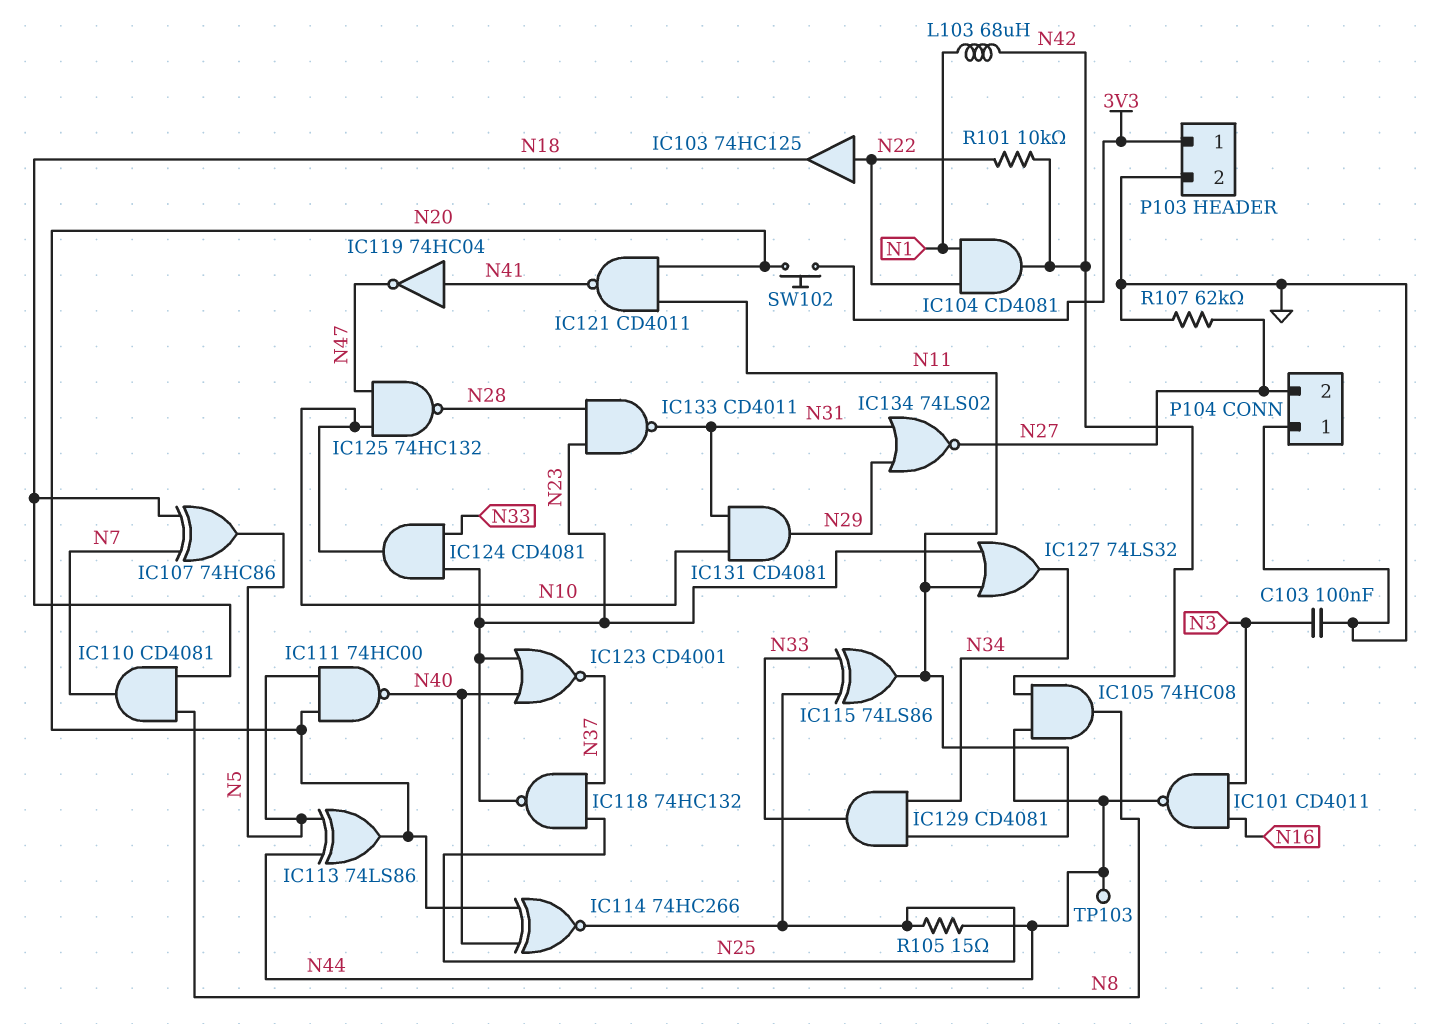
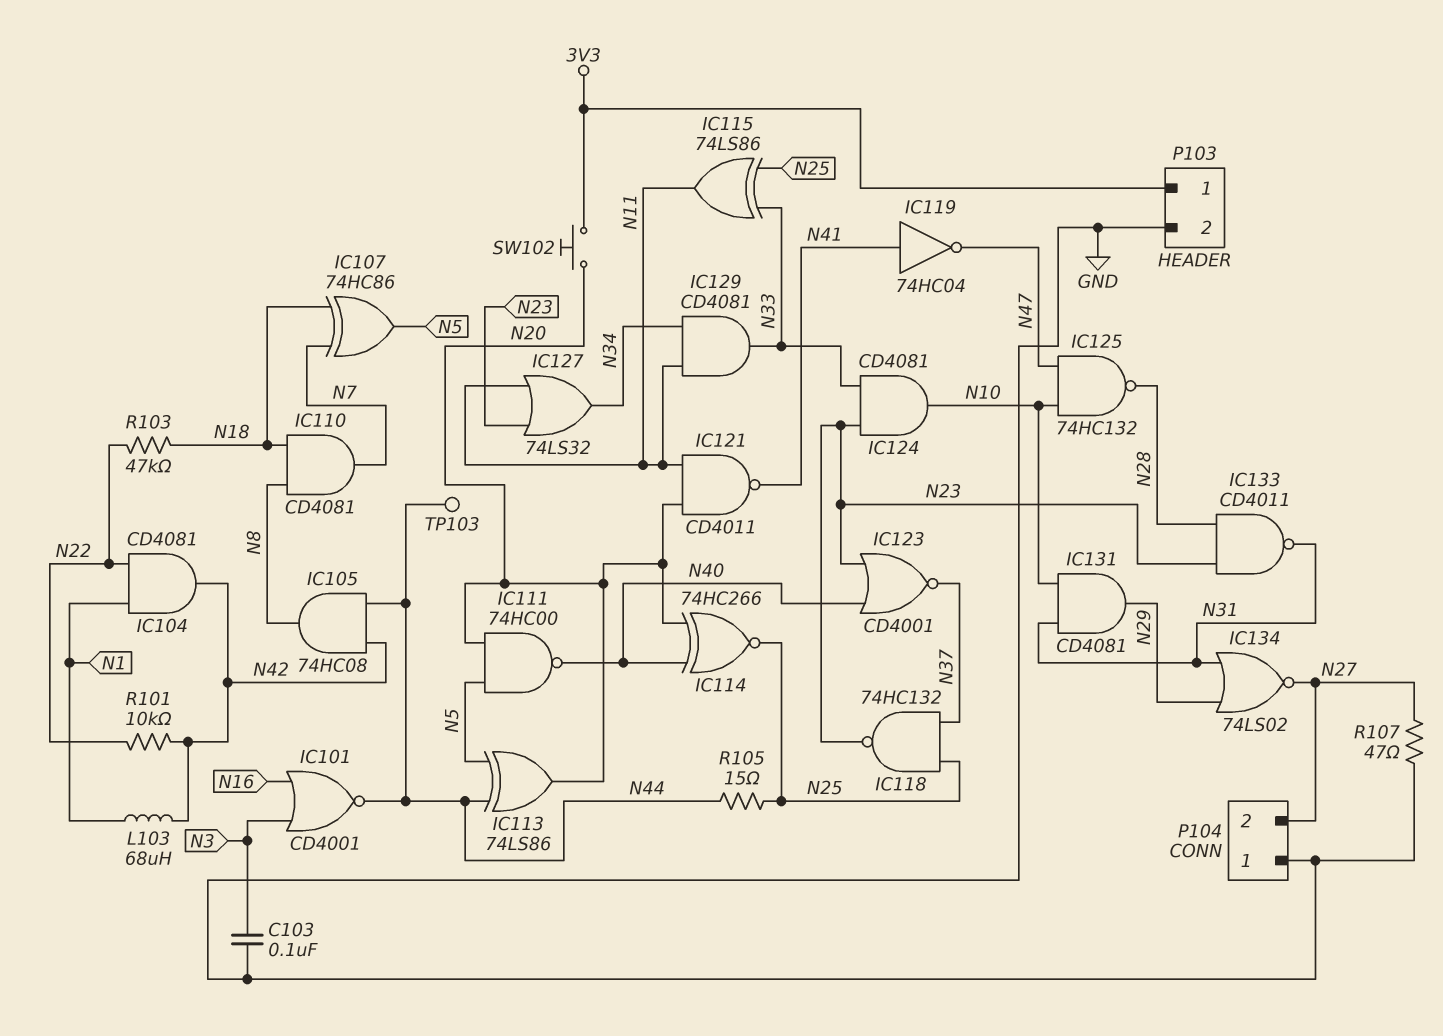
IC101: NAND CD4011 (in N3, in N16, out N44) -> NOR CD4001 (in N3, in N16, out N44)
IC103: buffer 74HC125 (in N22, out N18) -> none
R103: none -> 47k (N18, N22)
R107: 62k (GND, N27) -> 47 (GND, N27)

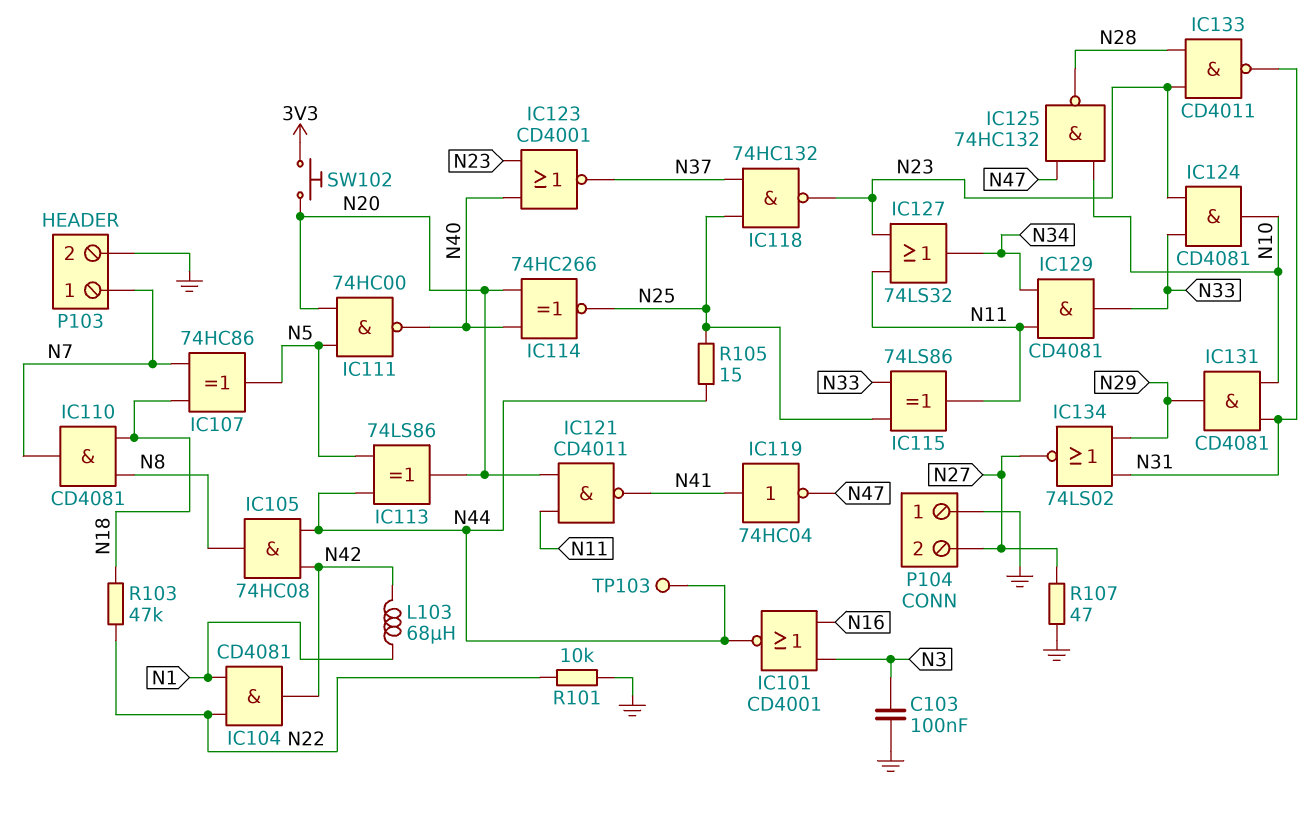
P103 pin 1: 3V3 -> N7
R101: 10k (N22, N42) -> 10k (GND, N22)

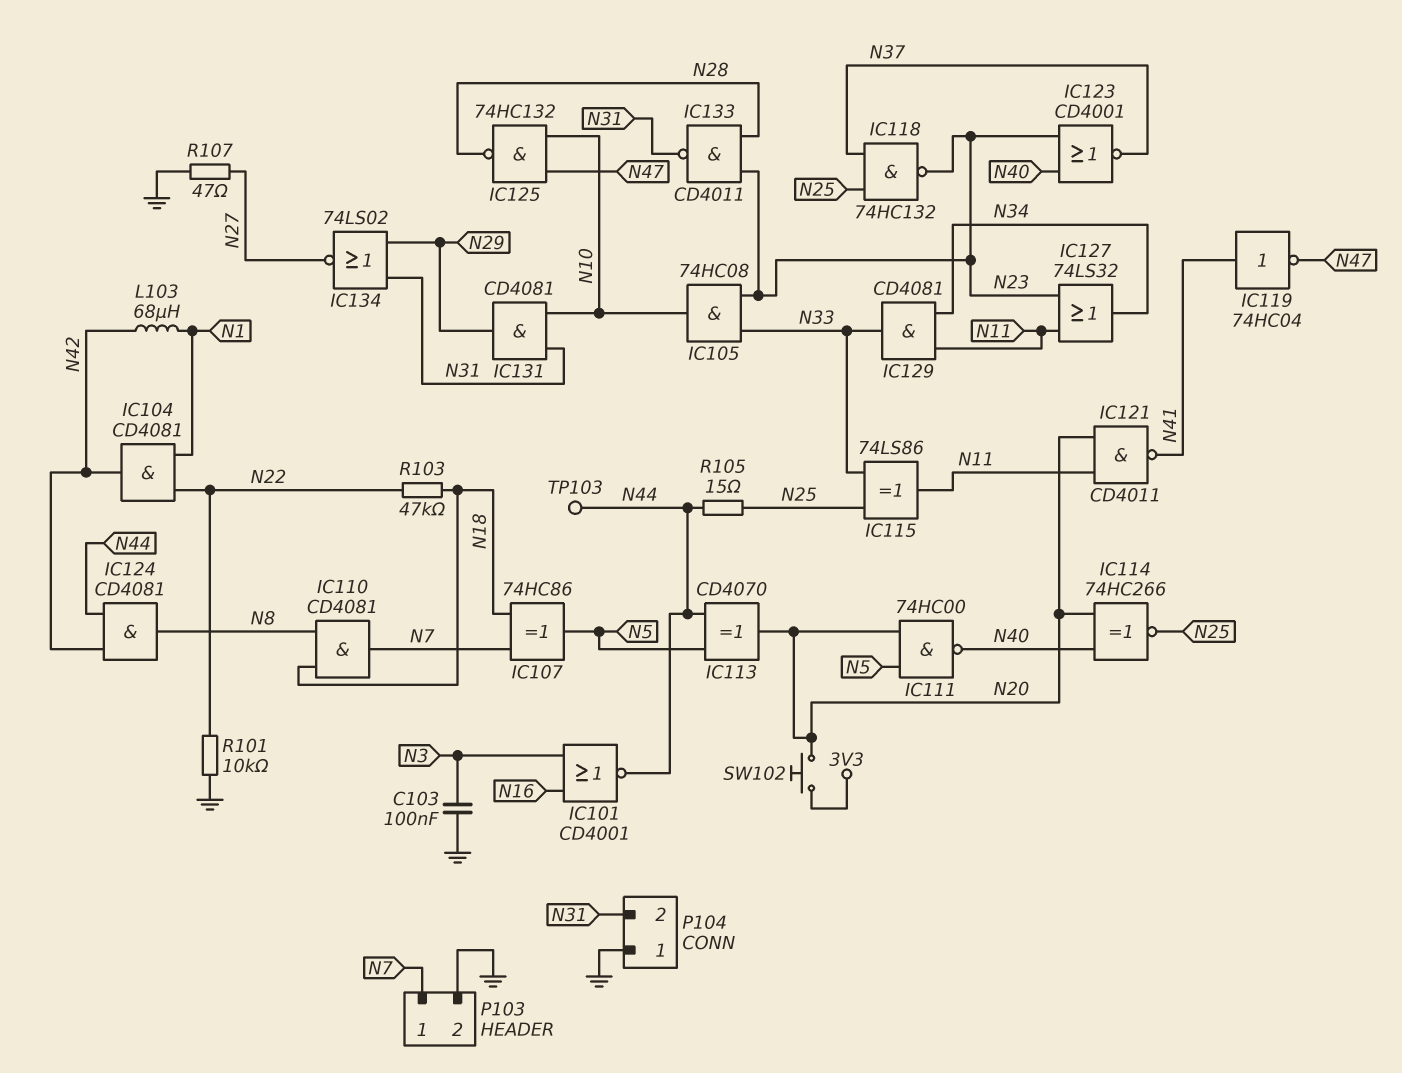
IC105: AND 74HC08 (in N42, in N44, out N8) -> AND 74HC08 (in N23, in N33, out N10)
IC113: XOR 74LS86 (in N5, in N44, out N20) -> XOR CD4070 (in N5, in N44, out N20)
IC124: AND CD4081 (in N23, in N33, out N10) -> AND CD4081 (in N42, in N44, out N8)
P104 pin 2: N27 -> N31

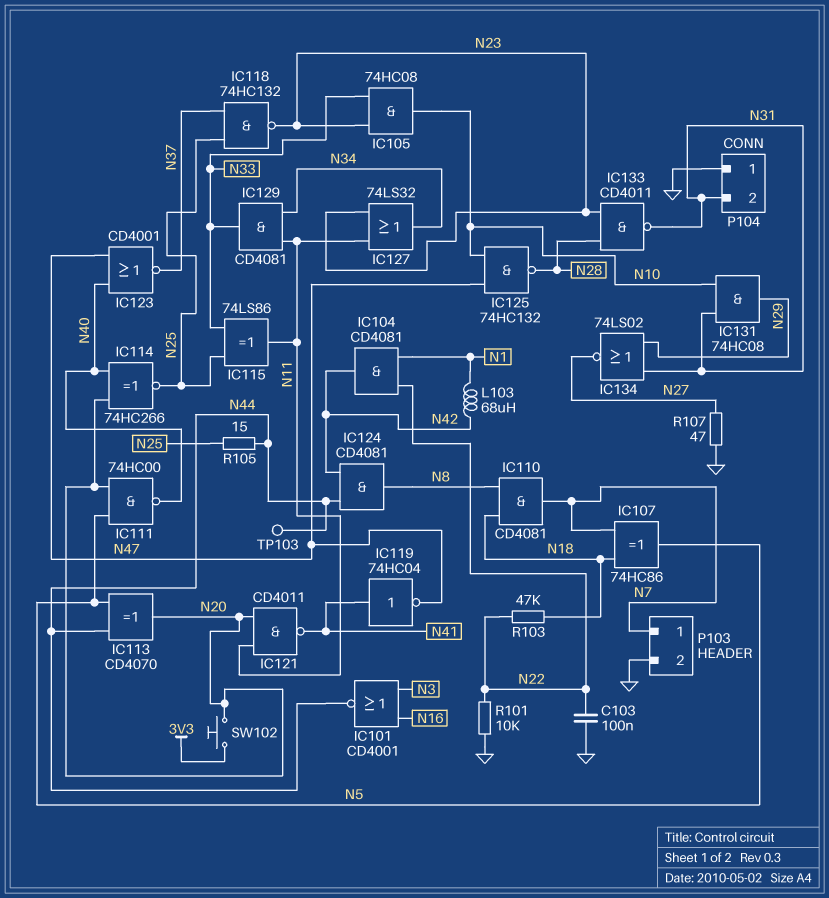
C103: 100nF (GND, N3) -> 100nF (GND, N22)
IC123: NOR CD4001 (in N23, in N40, out N37) -> NOR CD4001 (in N40, in N47, out N37)
IC131: AND CD4081 (in N10, in N31, out N29) -> AND 74HC08 (in N10, in N31, out N29)

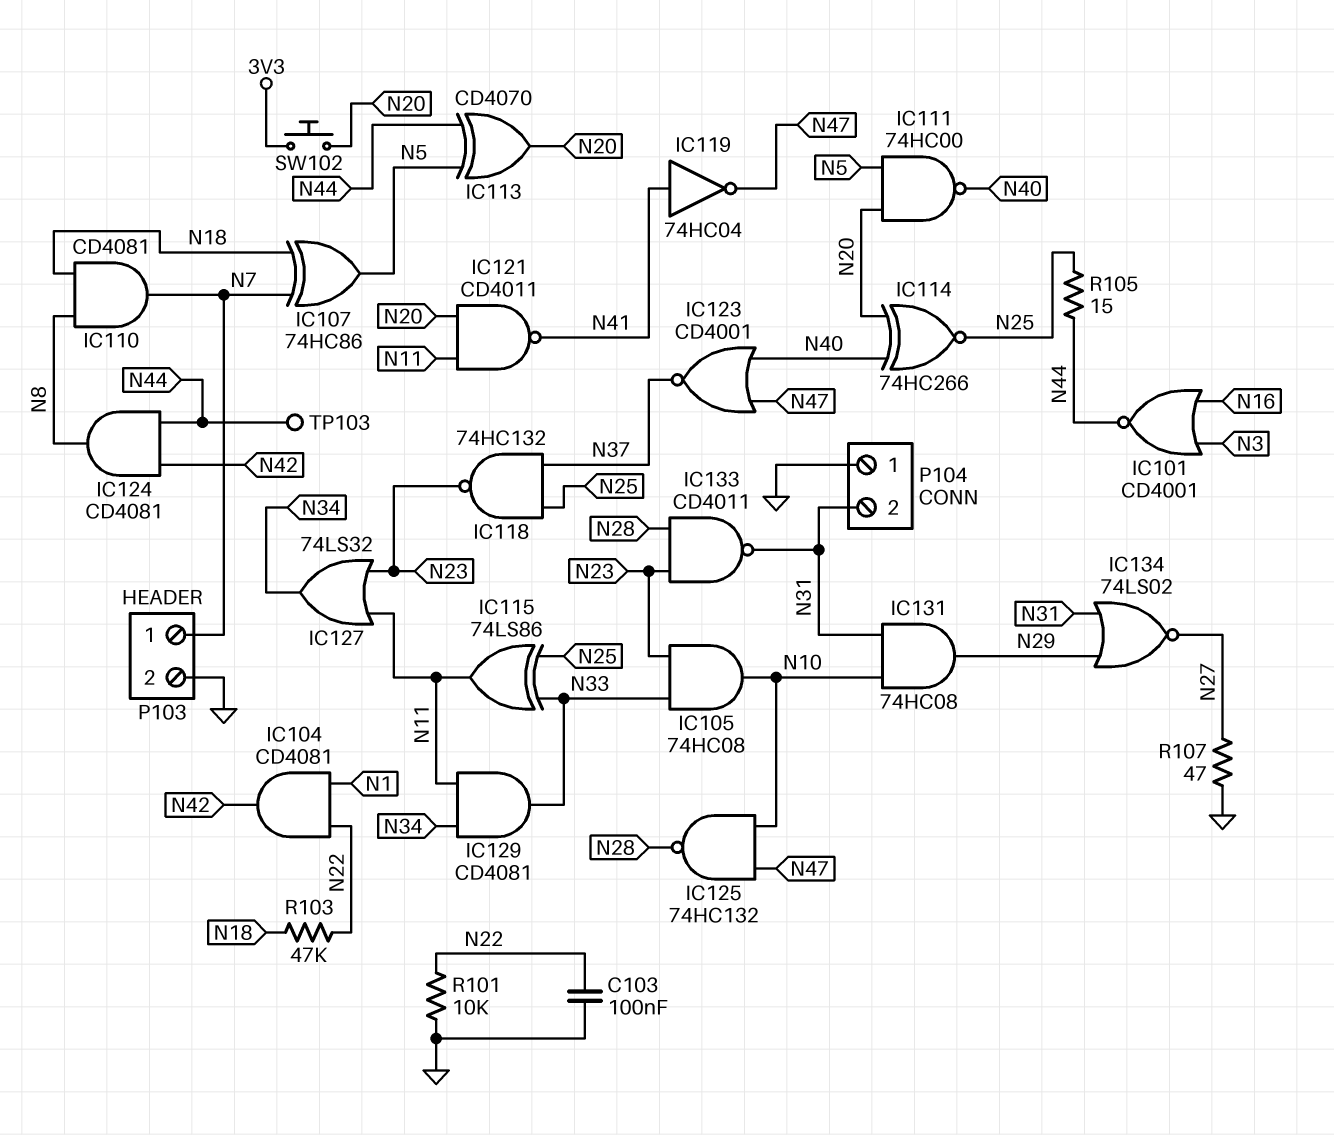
L103: 68uH (N1, N42) -> none

